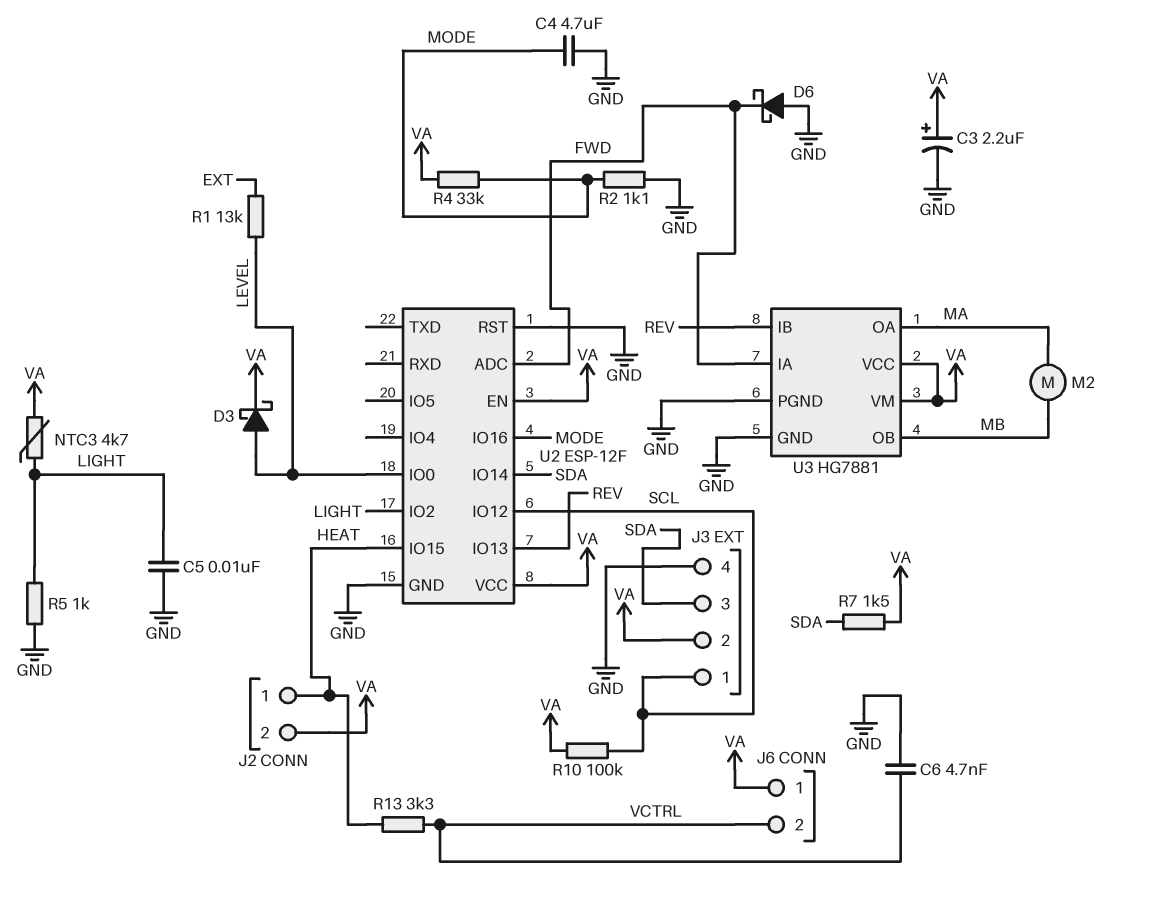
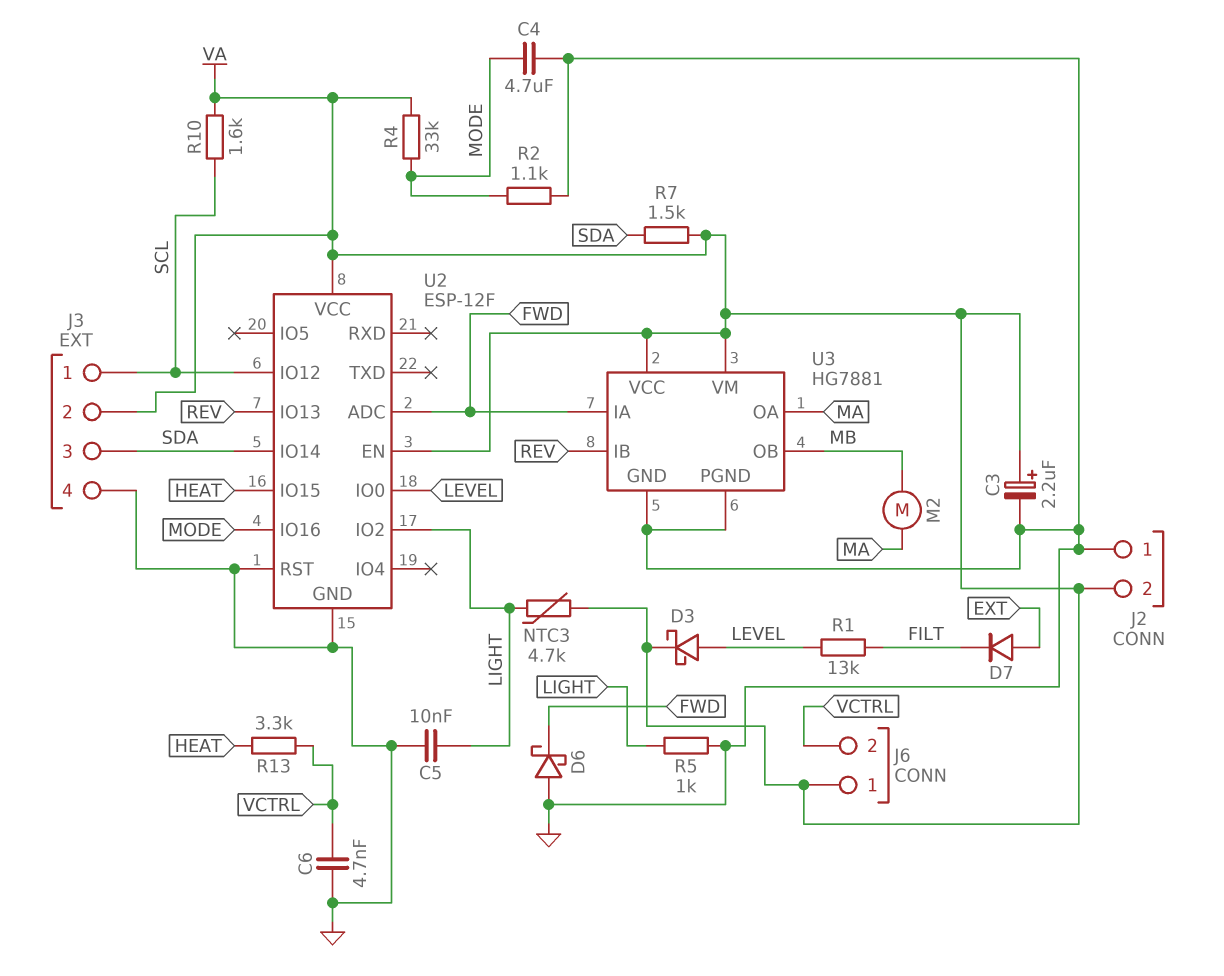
D7: none -> diode (A EXT, K FILT)
J2 pin 1: HEAT -> GND
R1: 13k (EXT, LEVEL) -> 13k (FILT, LEVEL)
R10: 100k (SCL, VA) -> 1.6k (SCL, VA)

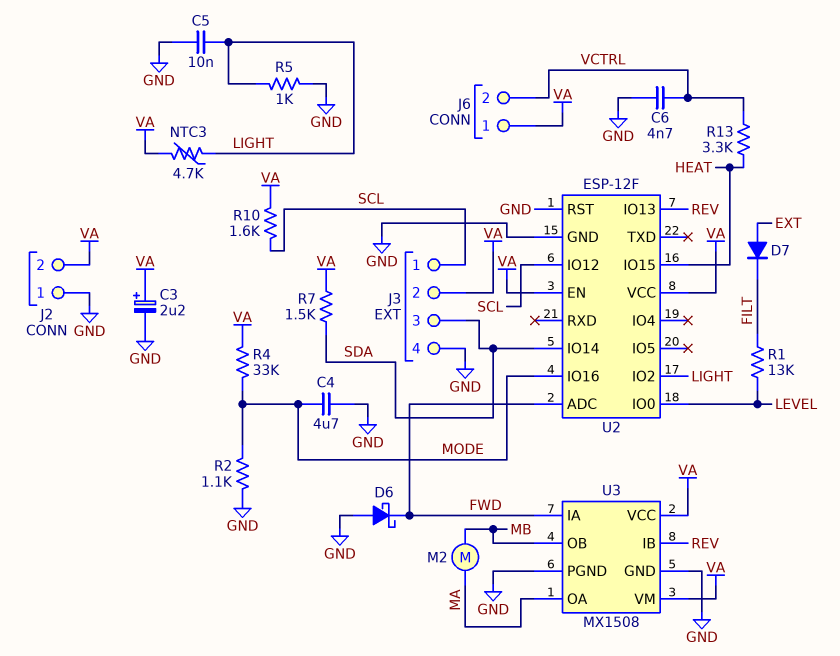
D3: schottky (A LEVEL, K VA) -> none
U3: HG7881 -> MX1508

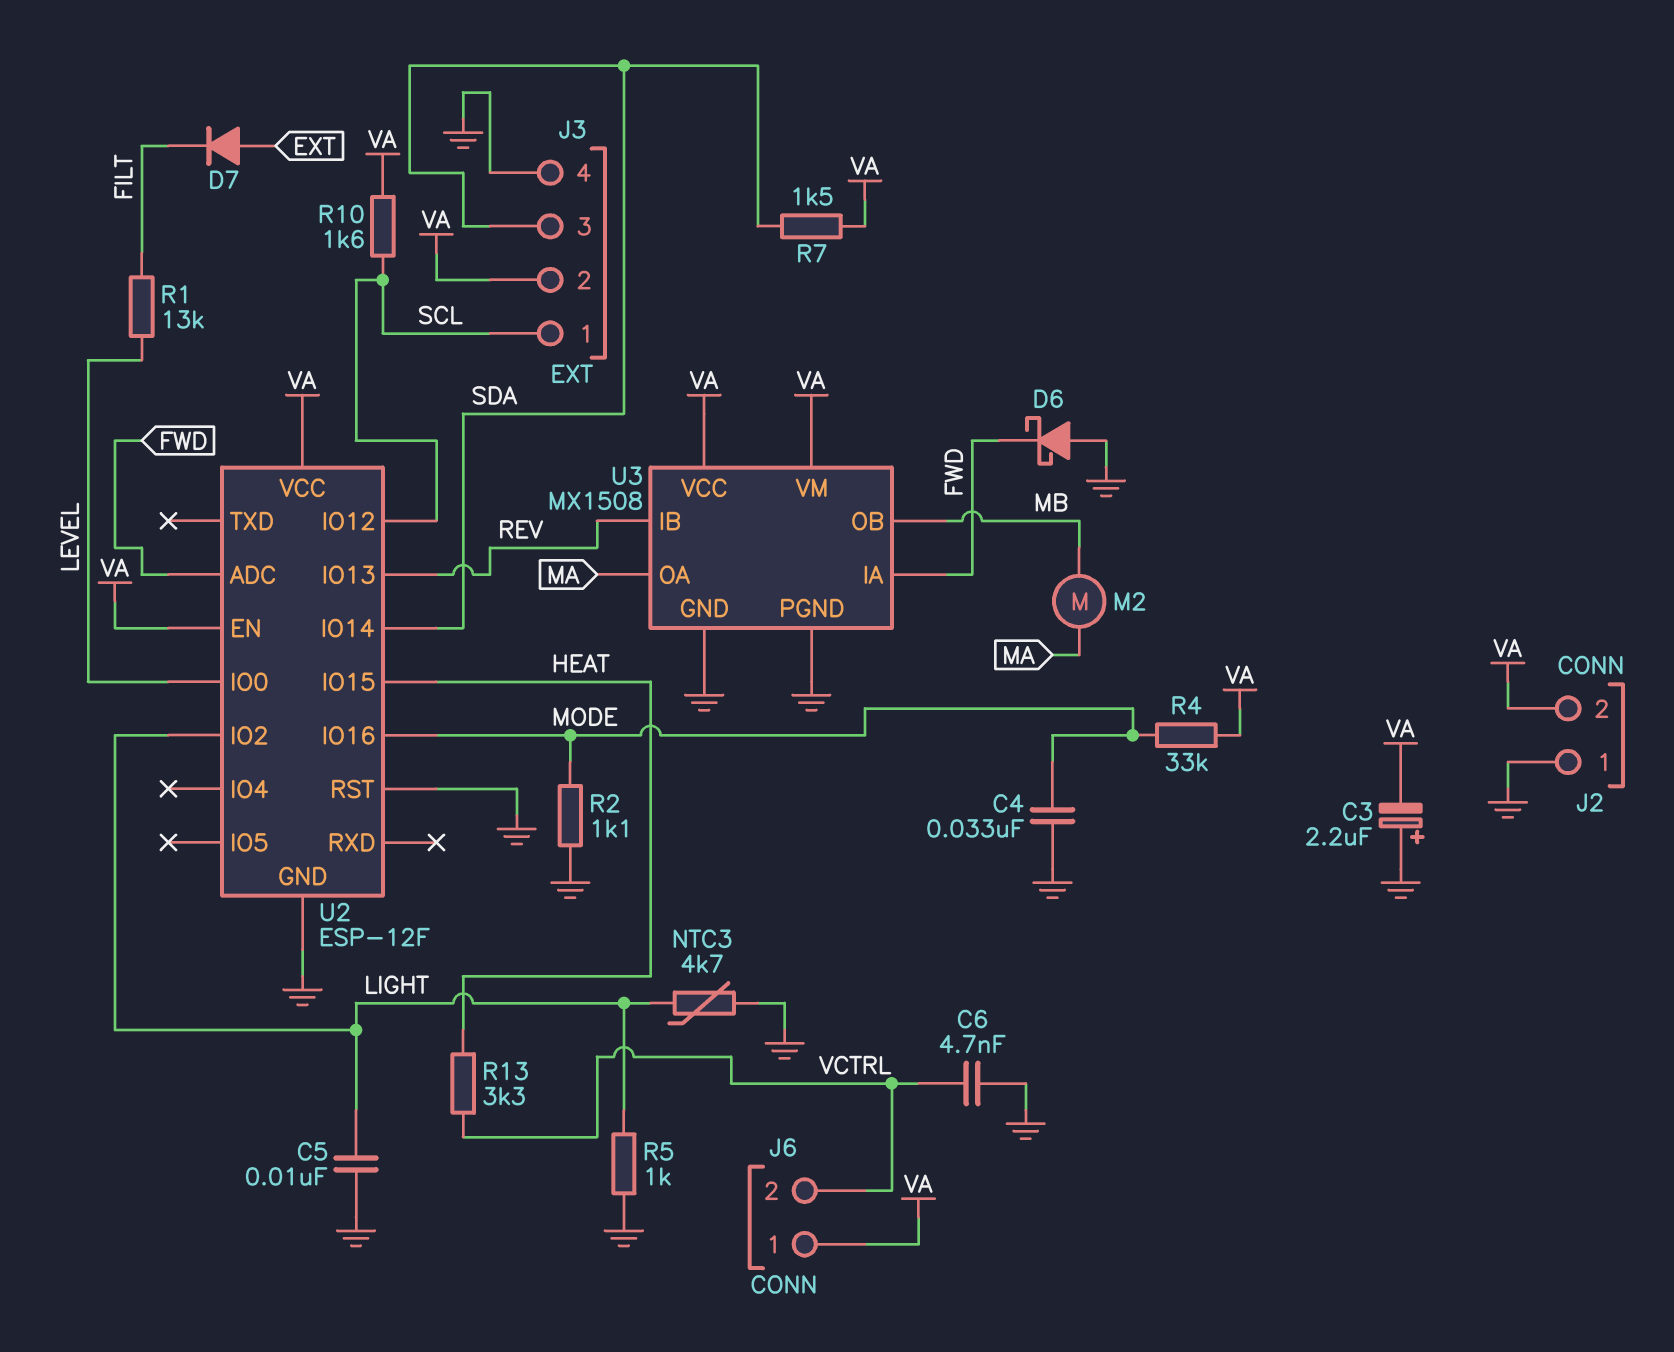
C3: 2.2uF (plus VA, minus GND) -> 2.2uF (plus GND, minus VA)
C4: 4.7uF (GND, MODE) -> 33nF (GND, MODE)
NTC3: 4.7k (LIGHT, VA) -> 4.7k (GND, LIGHT)

